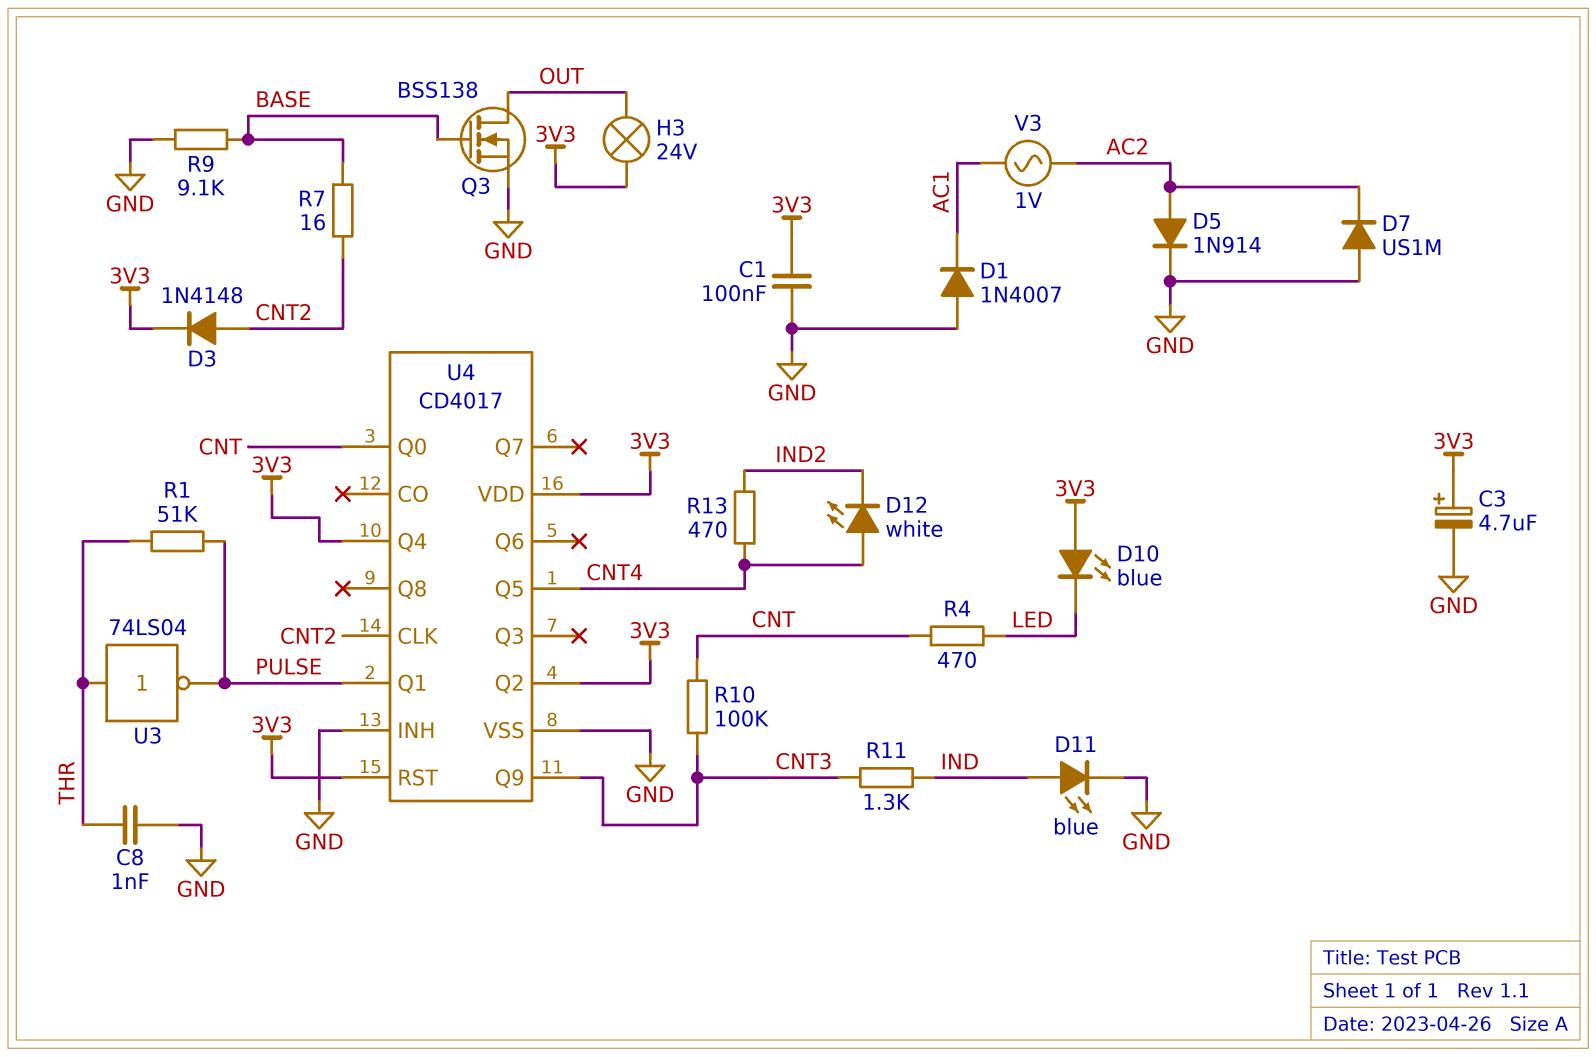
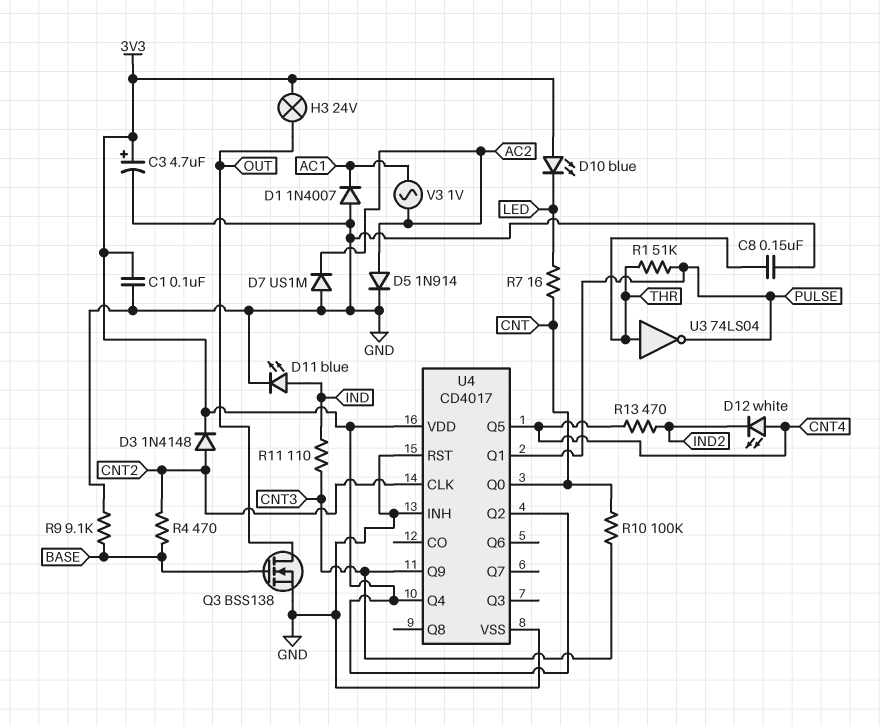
C8: 1nF (GND, THR) -> 150nF (GND, THR)
R4: 470 (CNT, LED) -> 470 (BASE, CNT2)
R7: 16 (BASE, CNT2) -> 16 (CNT, LED)
R11: 1.3k (CNT3, IND) -> 110 (CNT3, IND)
U4 pin RST: 3V3 -> GND

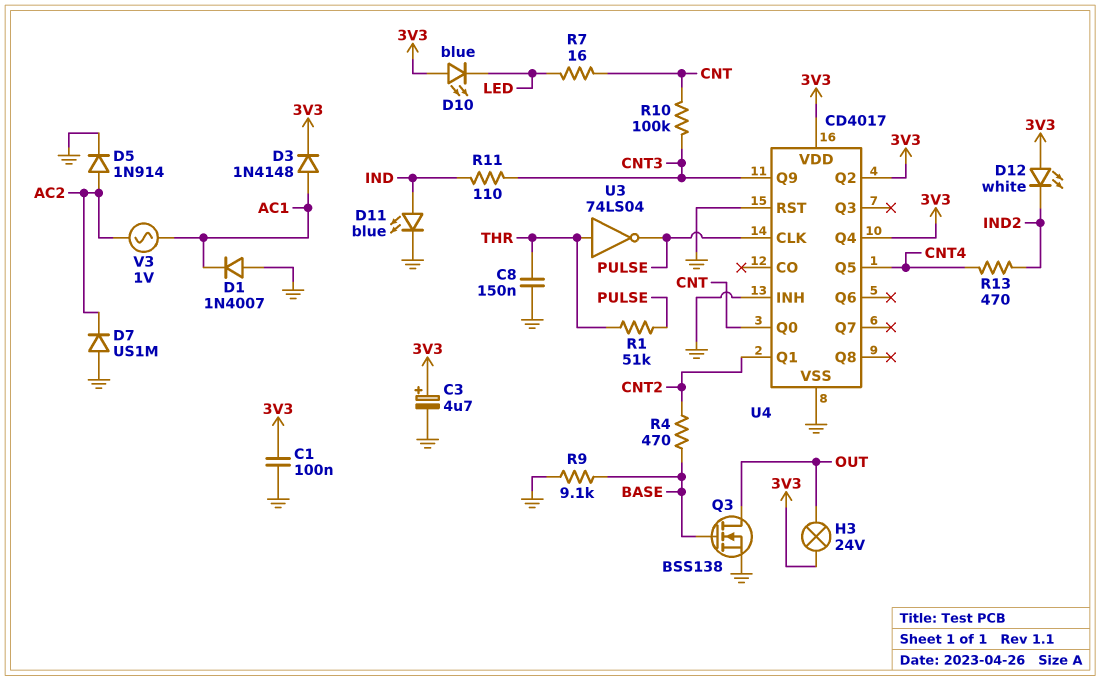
D3: diode 1N4148 (A CNT2, K 3V3) -> diode 1N4148 (A AC1, K 3V3)
D12: LED white (A CNT4, K IND2) -> LED white (A 3V3, K IND2)
U4 pin CLK: CNT2 -> PULSE
U4 pin Q1: PULSE -> CNT2

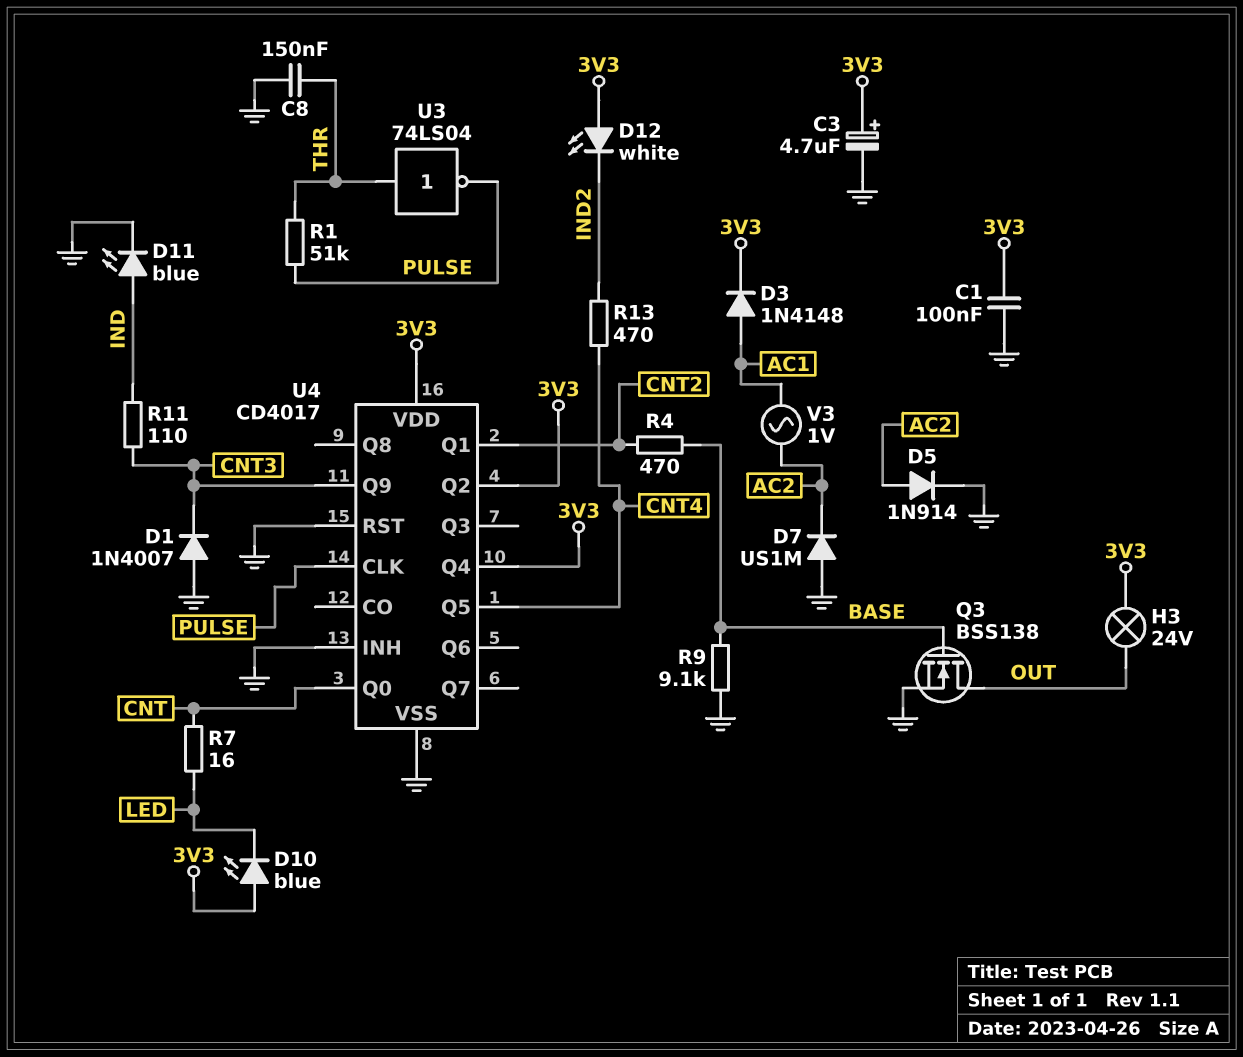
D1: diode 1N4007 (A GND, K AC1) -> diode 1N4007 (A GND, K CNT3)
R10: 100k (CNT, CNT3) -> none

